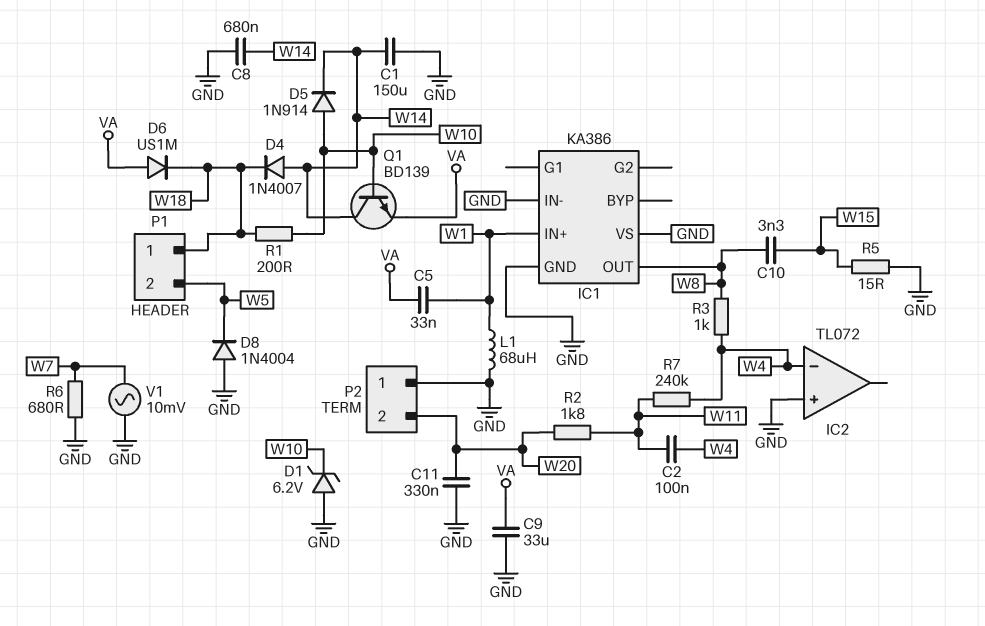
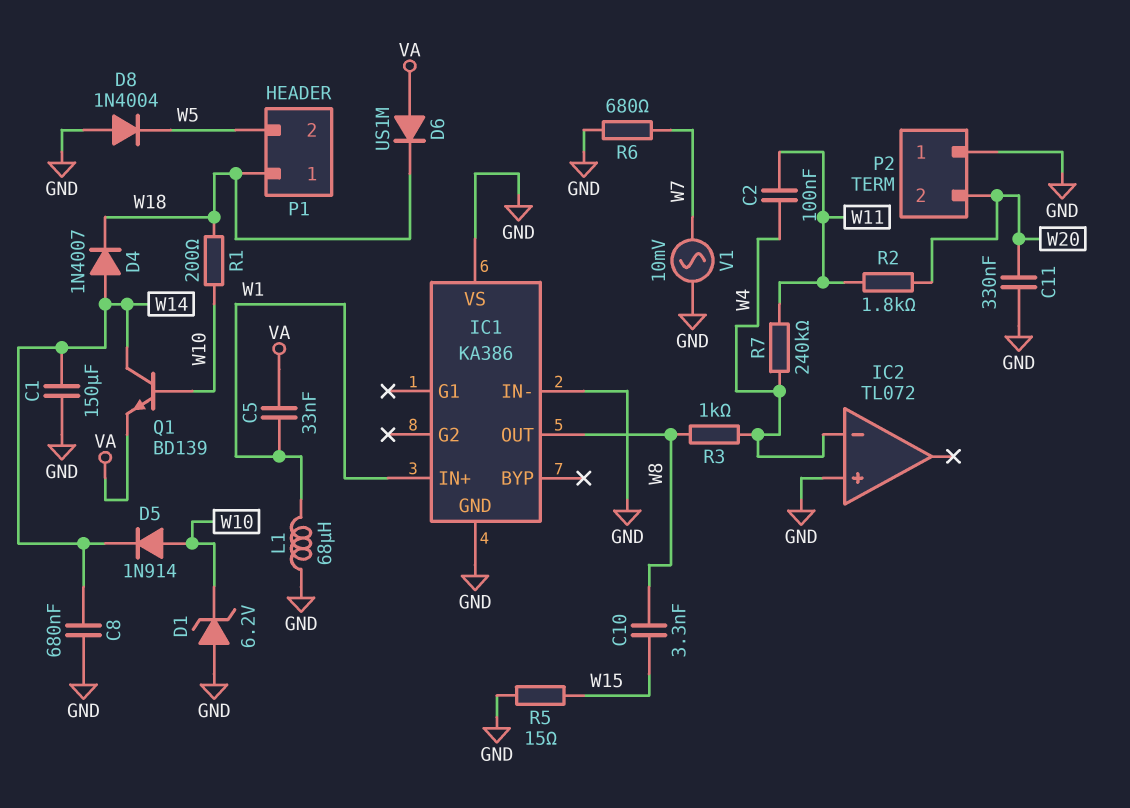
C9: 33uF (GND, VA) -> none

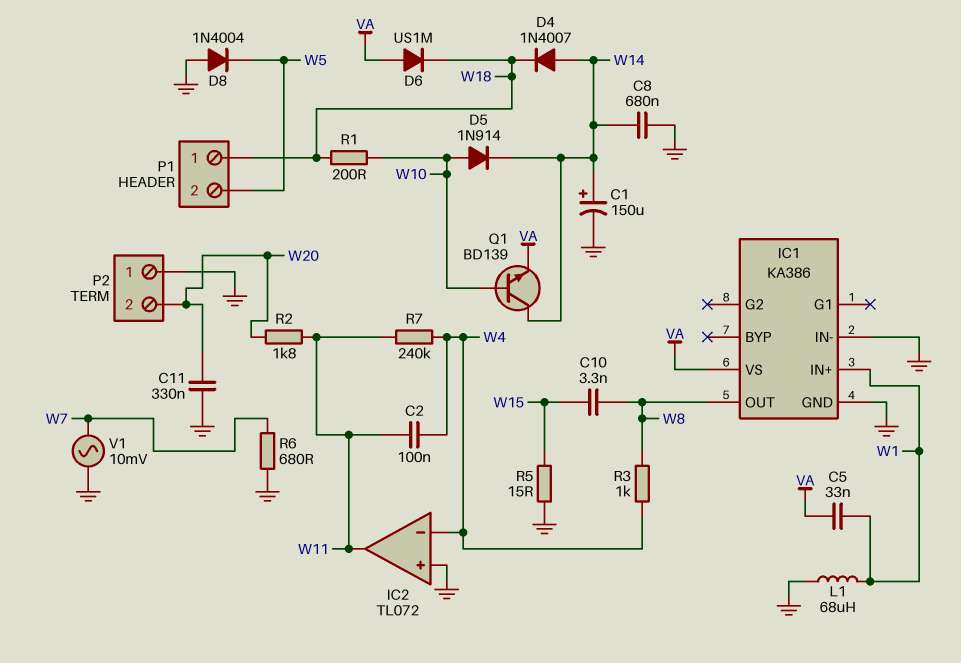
C1: 150uF (GND, W14) -> 150uF (plus W14, minus GND)
D1: zener 6.2V (A GND, K W10) -> none
IC1 pin VS: GND -> VA
IC2 pin out: none -> W11

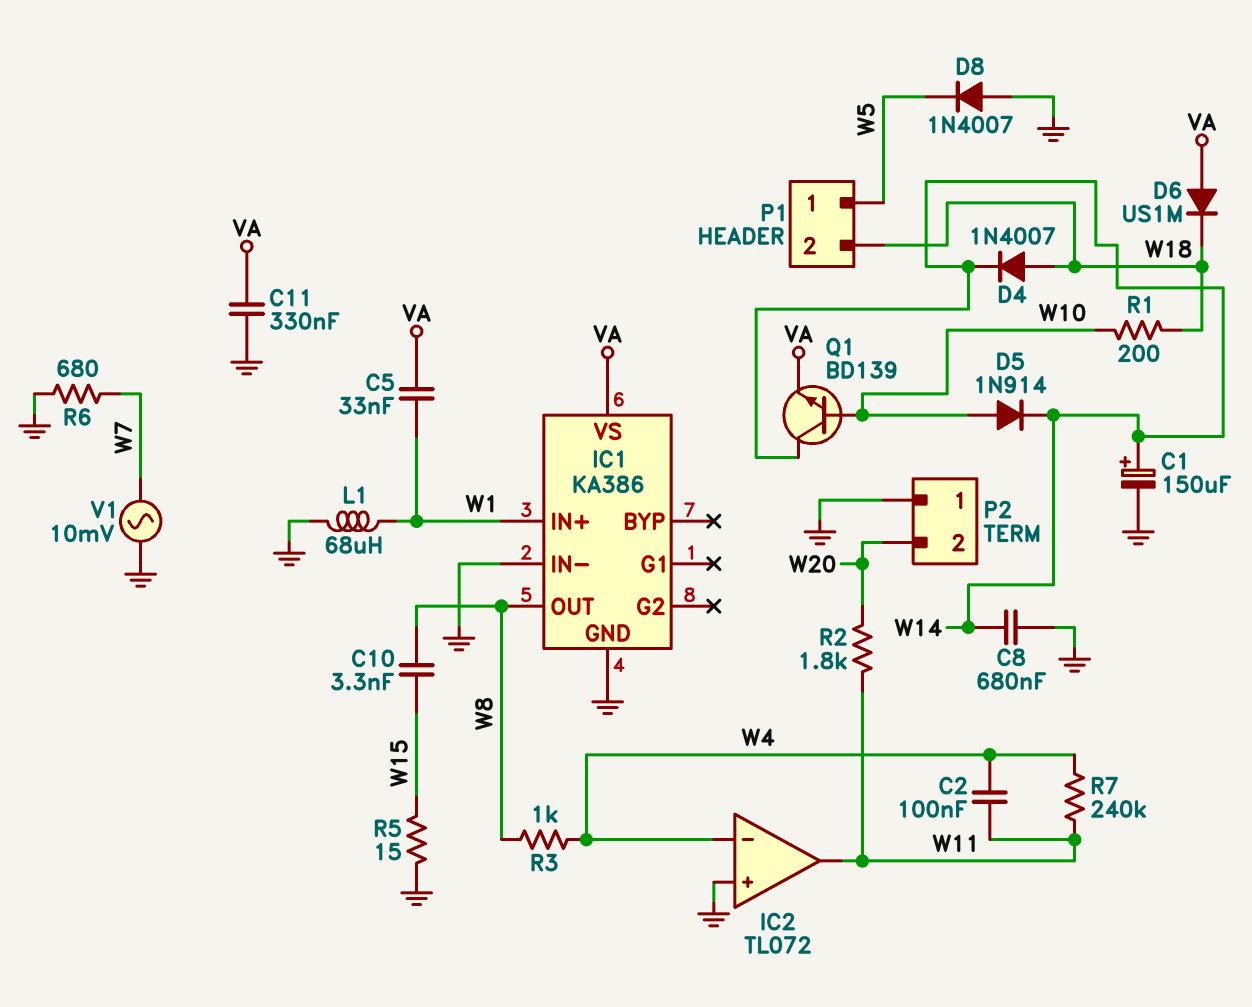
C11: 330nF (GND, W20) -> 330nF (GND, VA)
D4: diode 1N4007 (A W14, K W18) -> diode 1N4007 (A W18, K W14)
D8: diode 1N4004 (A GND, K W5) -> diode 1N4007 (A GND, K W5)
P1 pin 1: W18 -> W5
P1 pin 2: W5 -> W18

